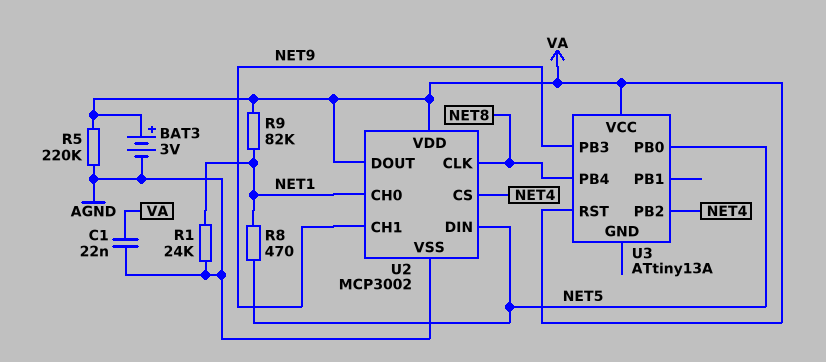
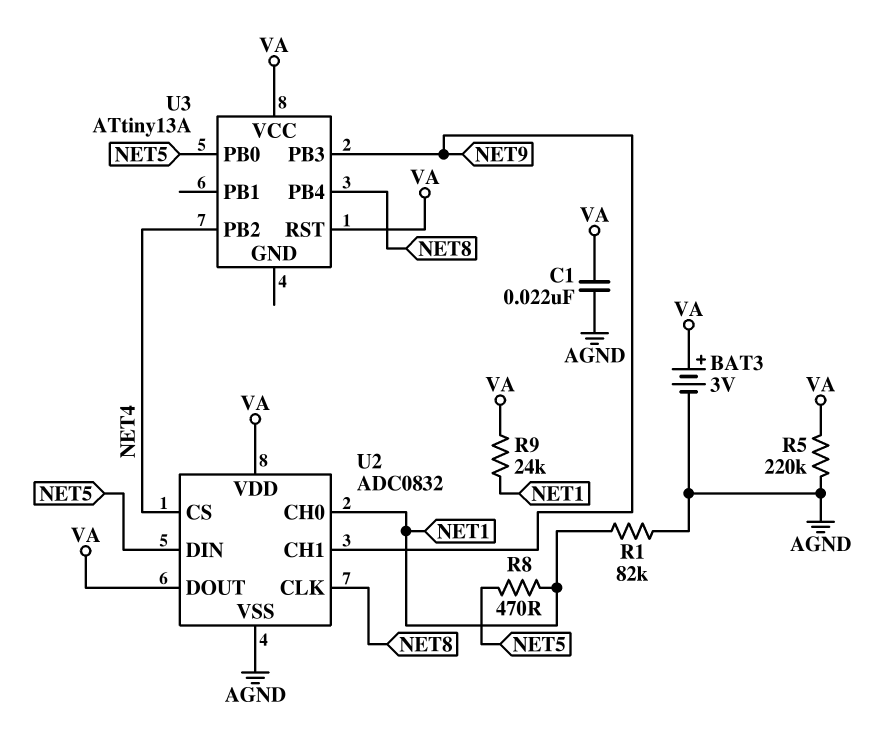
R1: 24k (AGND, NET1) -> 82k (AGND, NET1)
R9: 82k (NET1, VA) -> 24k (NET1, VA)
U2: MCP3002 -> ADC0832

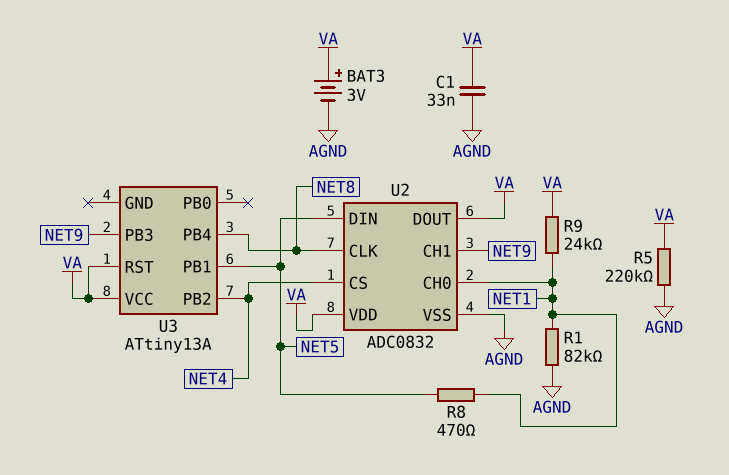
C1: 22nF (AGND, VA) -> 33nF (AGND, VA)
U3 pin PB0: NET5 -> none
U3 pin PB1: none -> NET5

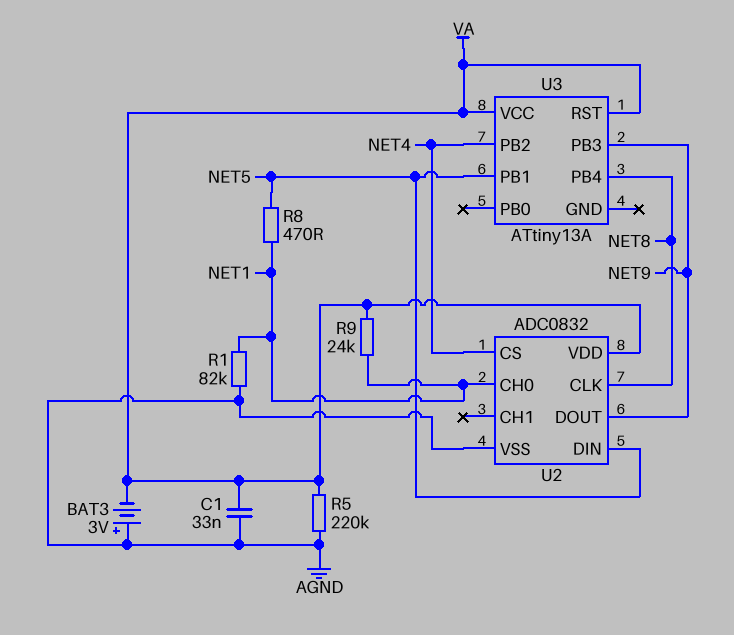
BAT3: 3V (plus VA, minus AGND) -> 3V (plus AGND, minus VA)
U2 pin CH1: NET9 -> none
U2 pin DOUT: VA -> NET9

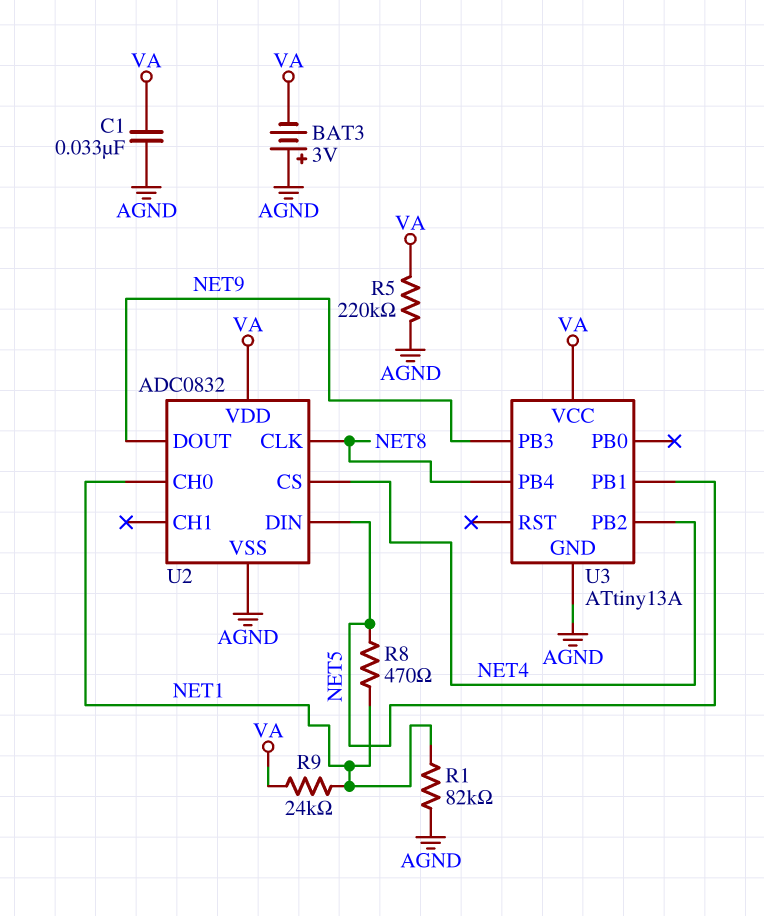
U3 pin GND: none -> AGND
U3 pin RST: VA -> none

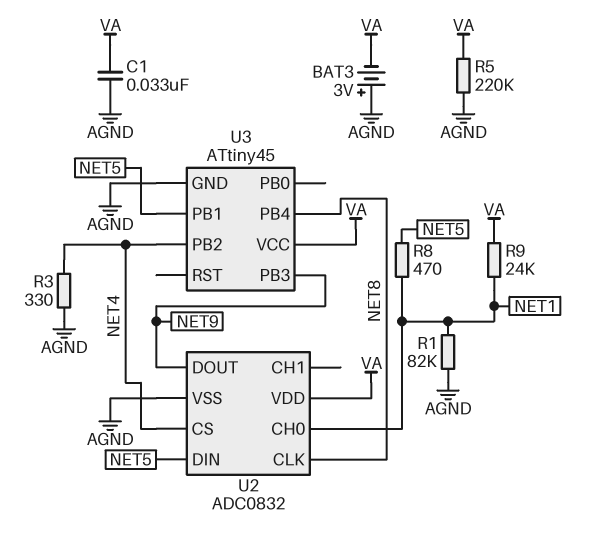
R3: none -> 330 (AGND, NET4)
U3: ATtiny13A -> ATtiny45

